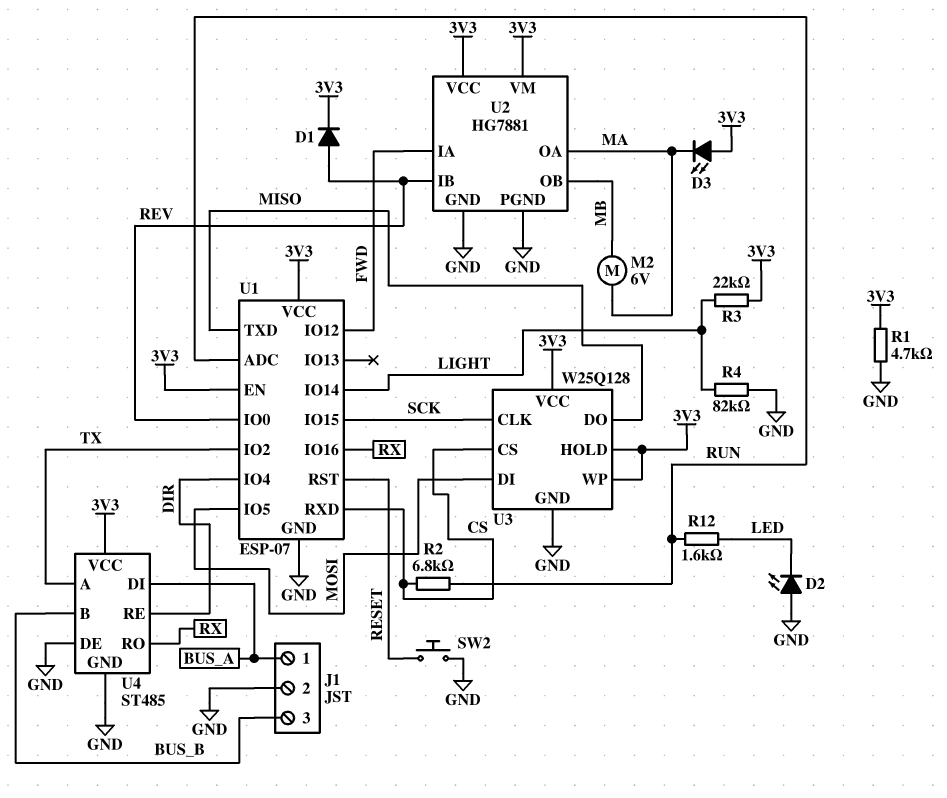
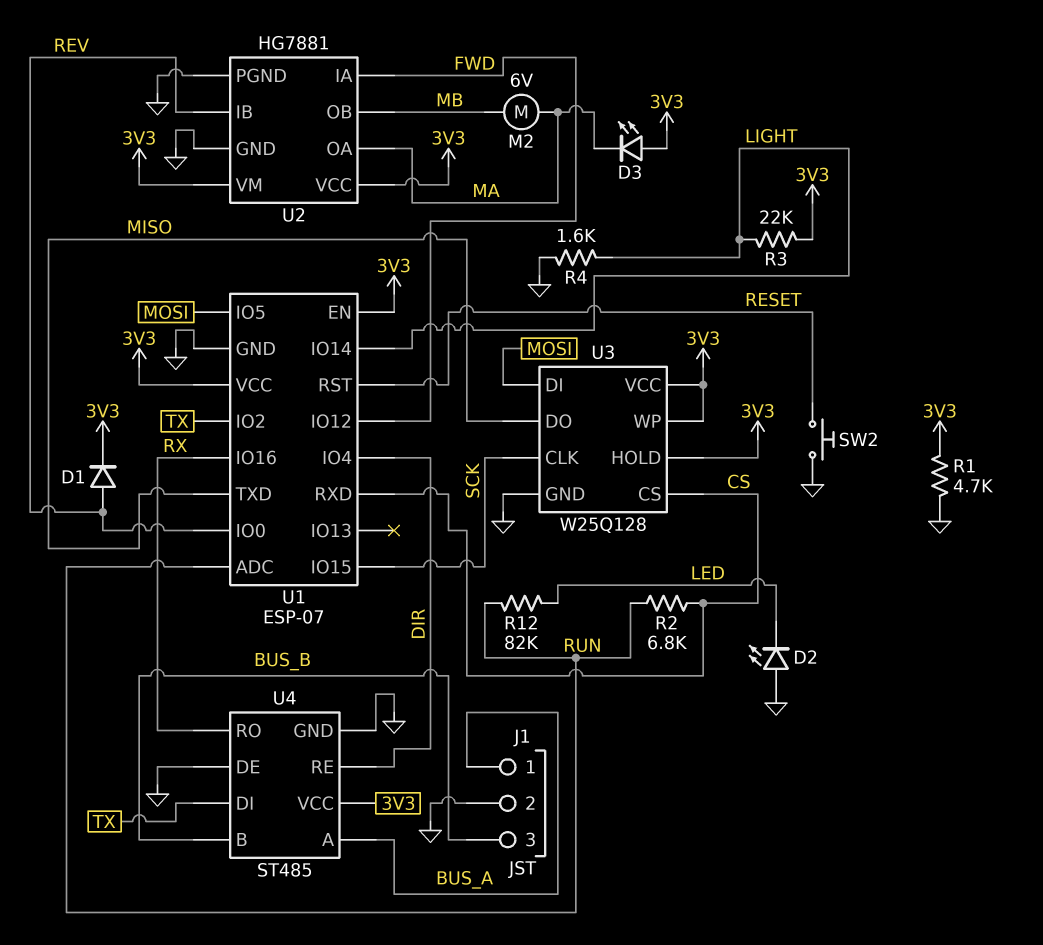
R4: 82k (GND, LIGHT) -> 1.6k (GND, LIGHT)
R12: 1.6k (LED, RUN) -> 82k (LED, RUN)
U4 pin A: TX -> BUS_A
U4 pin DI: BUS_A -> TX

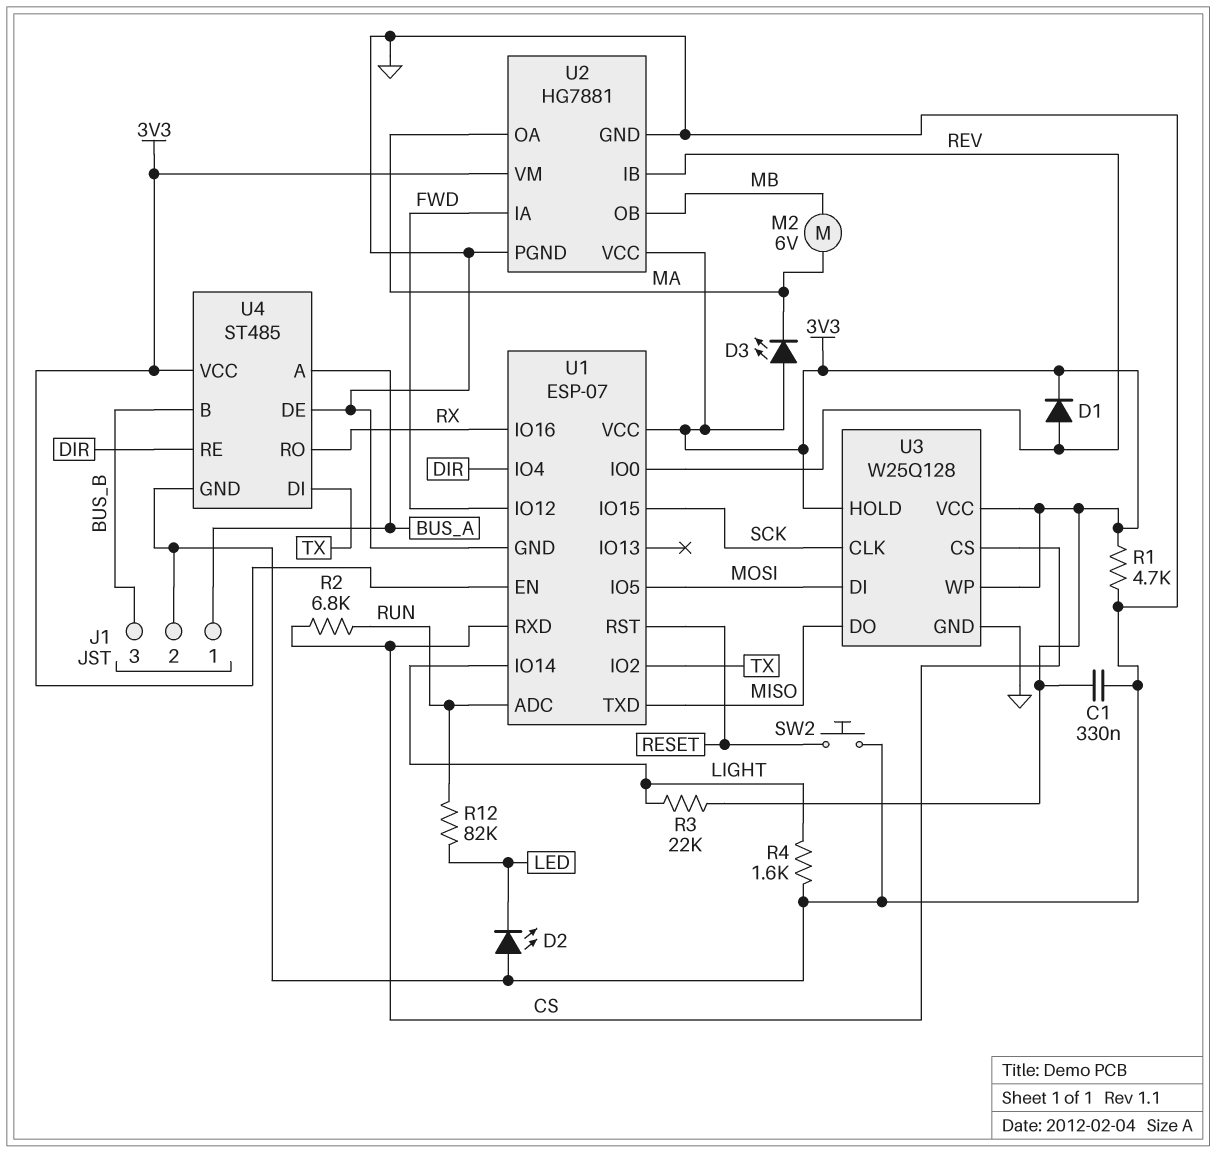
C1: none -> 330nF (3V3, GND)

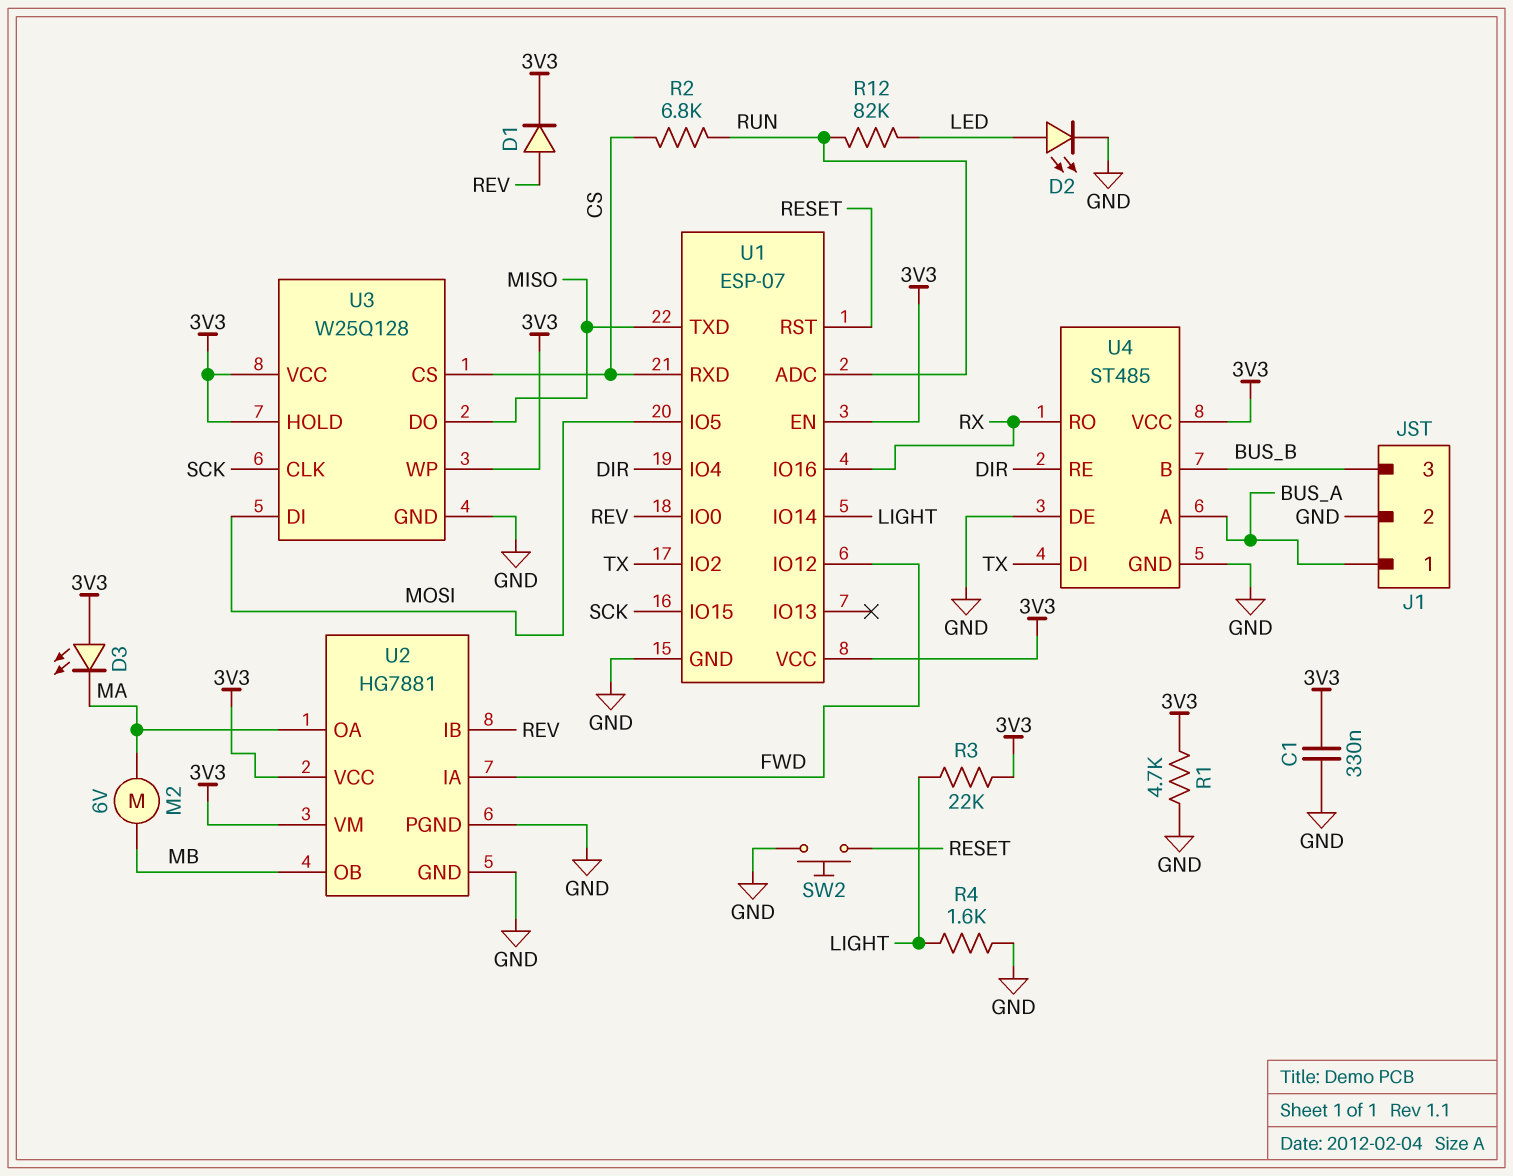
D2: LED (A GND, K LED) -> LED (A LED, K GND)

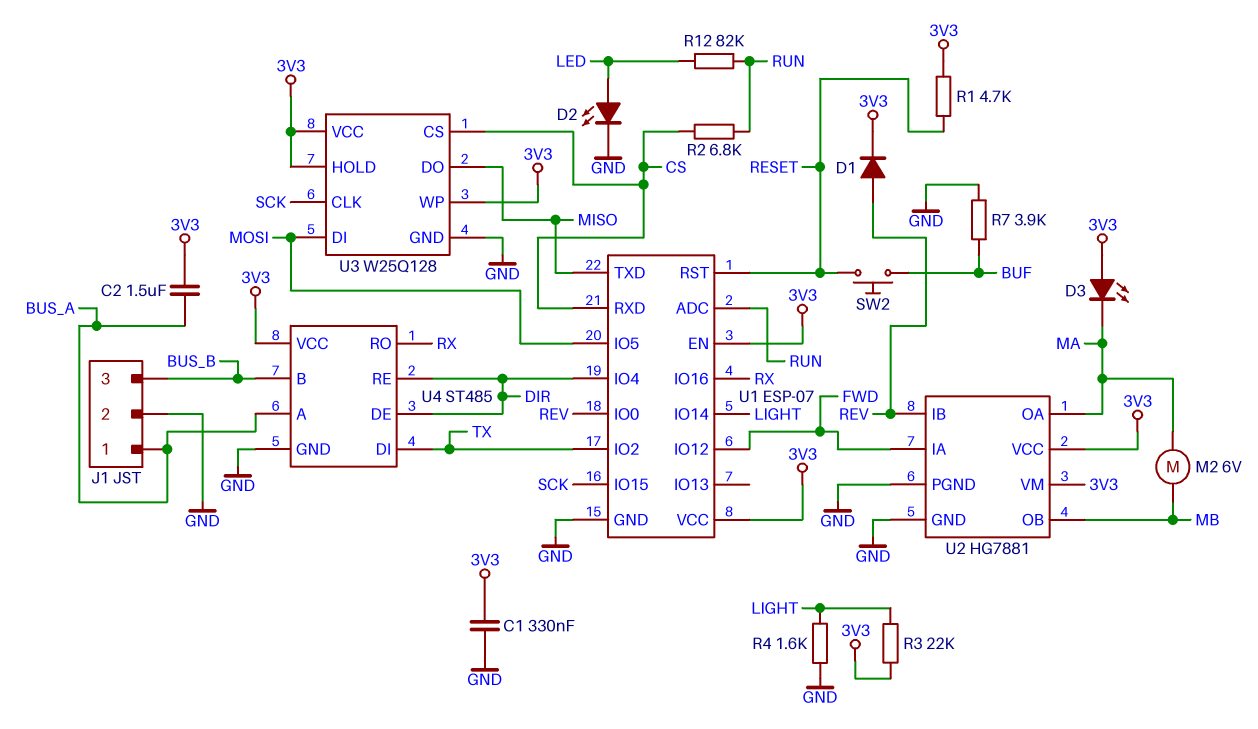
C2: none -> 1.5uF (3V3, BUS_A)
R1: 4.7k (3V3, GND) -> 4.7k (3V3, RESET)
R7: none -> 3.9k (BUF, GND)
SW2: button (GND, RESET) -> button (BUF, RESET)
U4 pin DE: GND -> DIR

